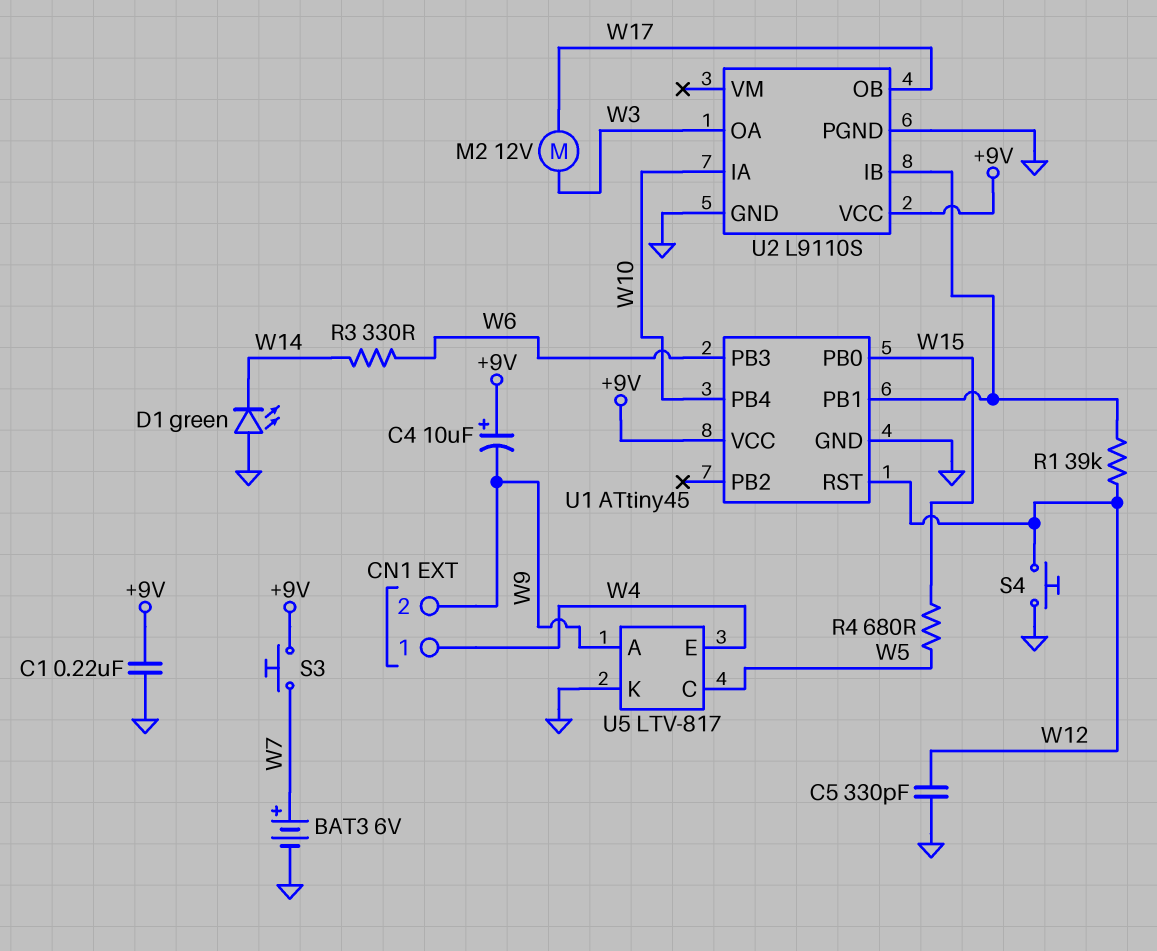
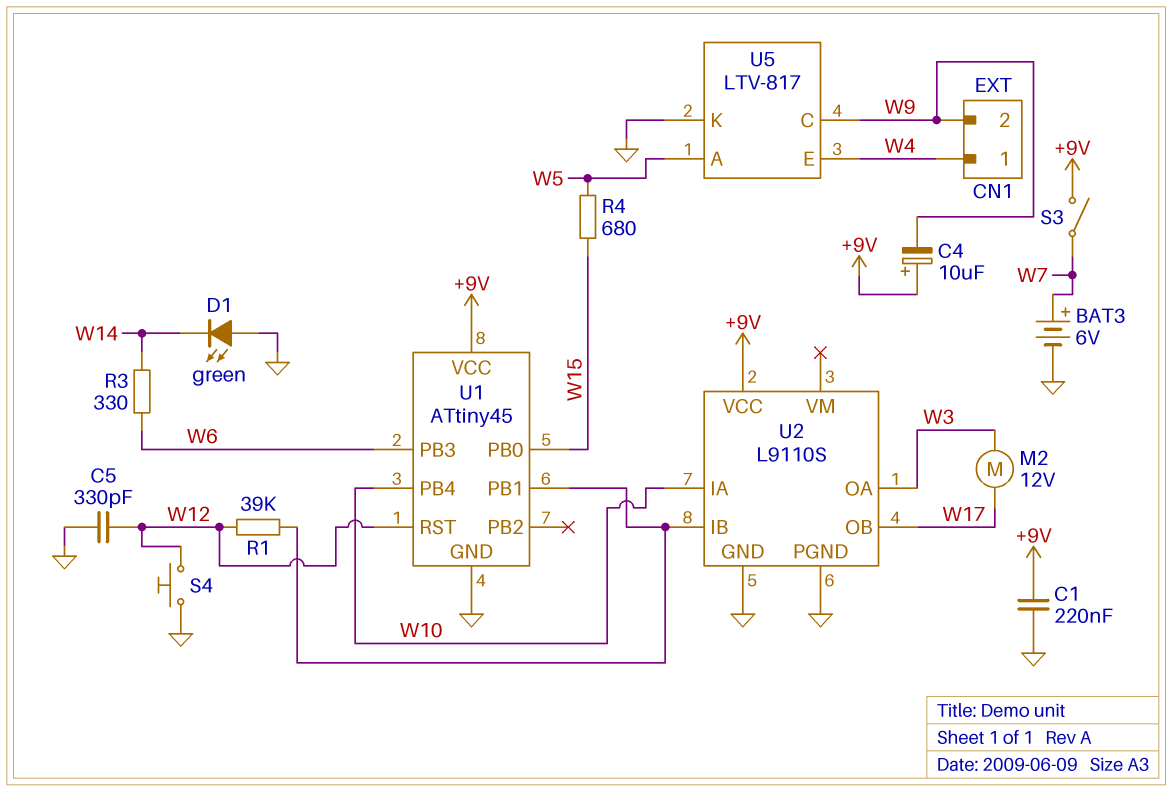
S3: button (+9V, W7) -> switch (+9V, W7)
U5 pin A: W9 -> W5
U5 pin C: W5 -> W9

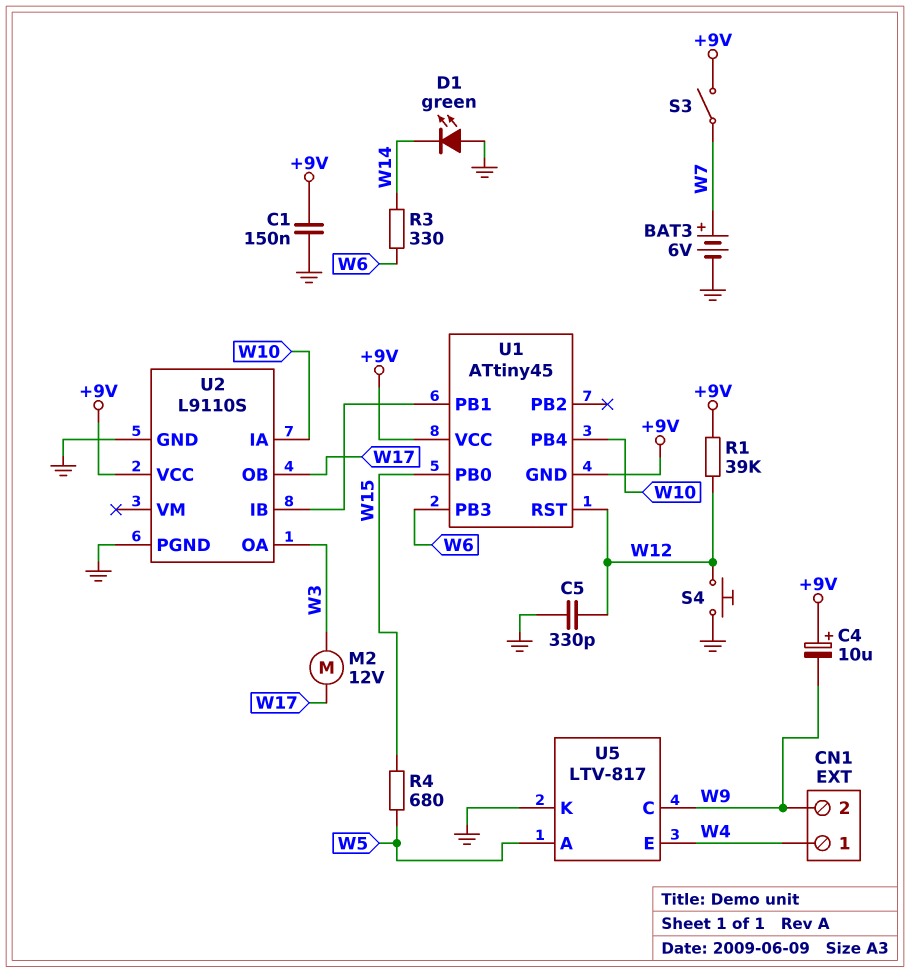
C1: 220nF (+9V, GND) -> 150nF (+9V, GND)
R1: 39k (U1/PB1, W12) -> 39k (+9V, W12)
U1 pin GND: GND -> +9V

